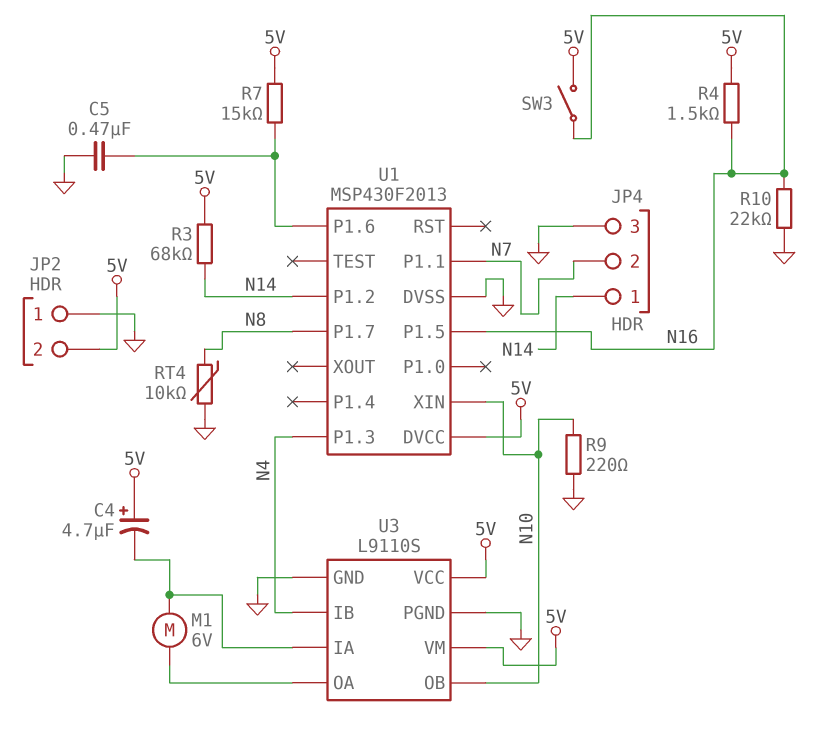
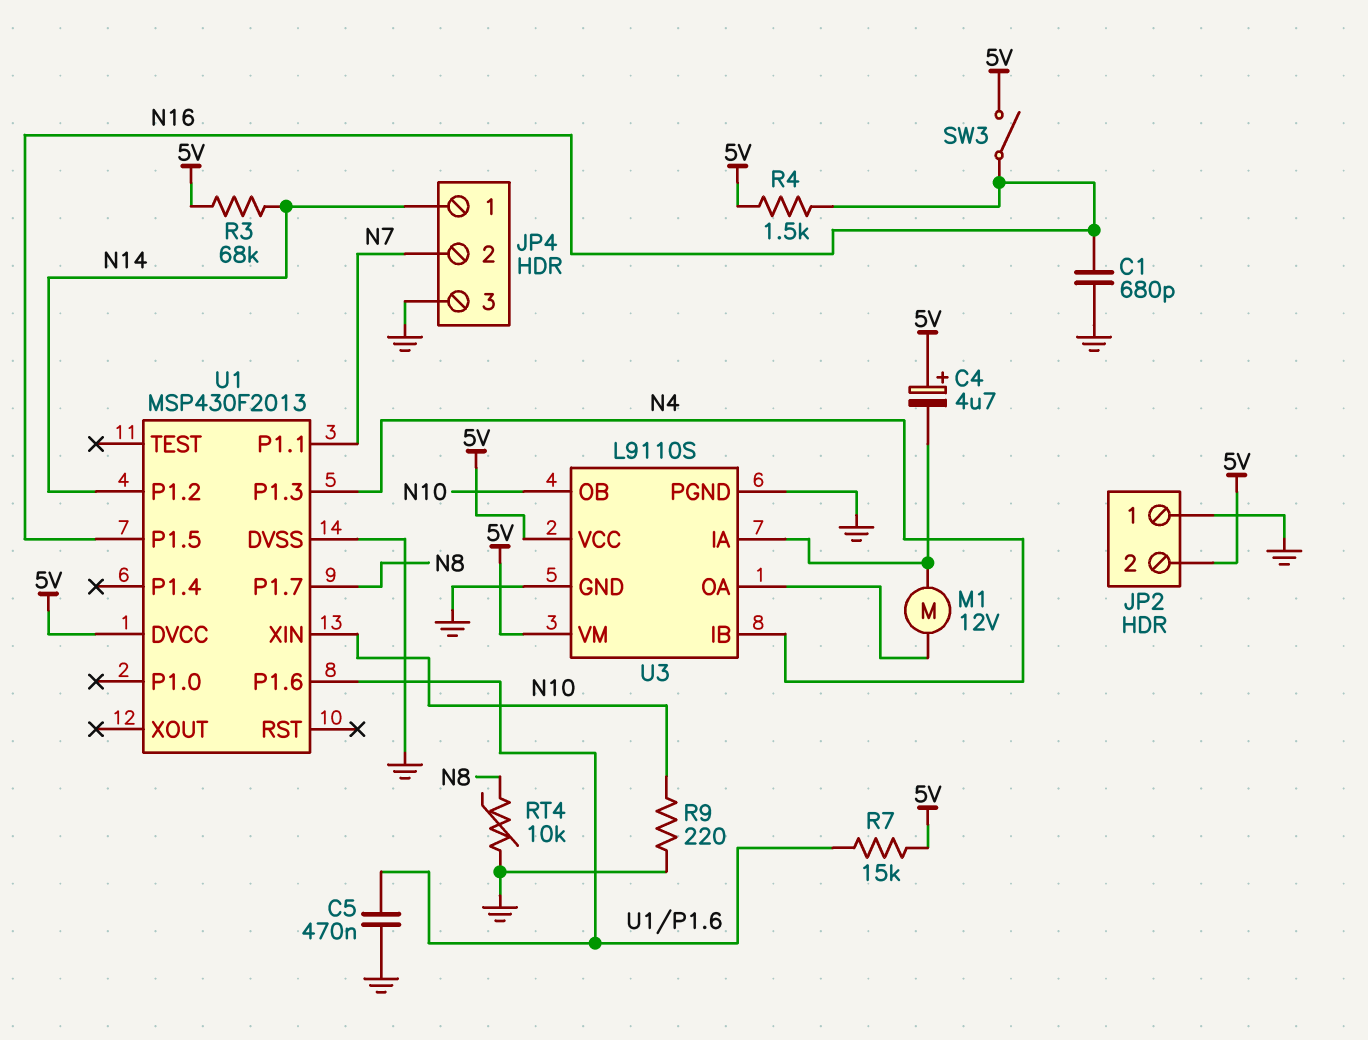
C1: none -> 680pF (GND, N16)
M1: motor 6V (U3/IA, U3/OA) -> motor 12V (U3/IA, U3/OA)
R10: 22k (GND, N16) -> none

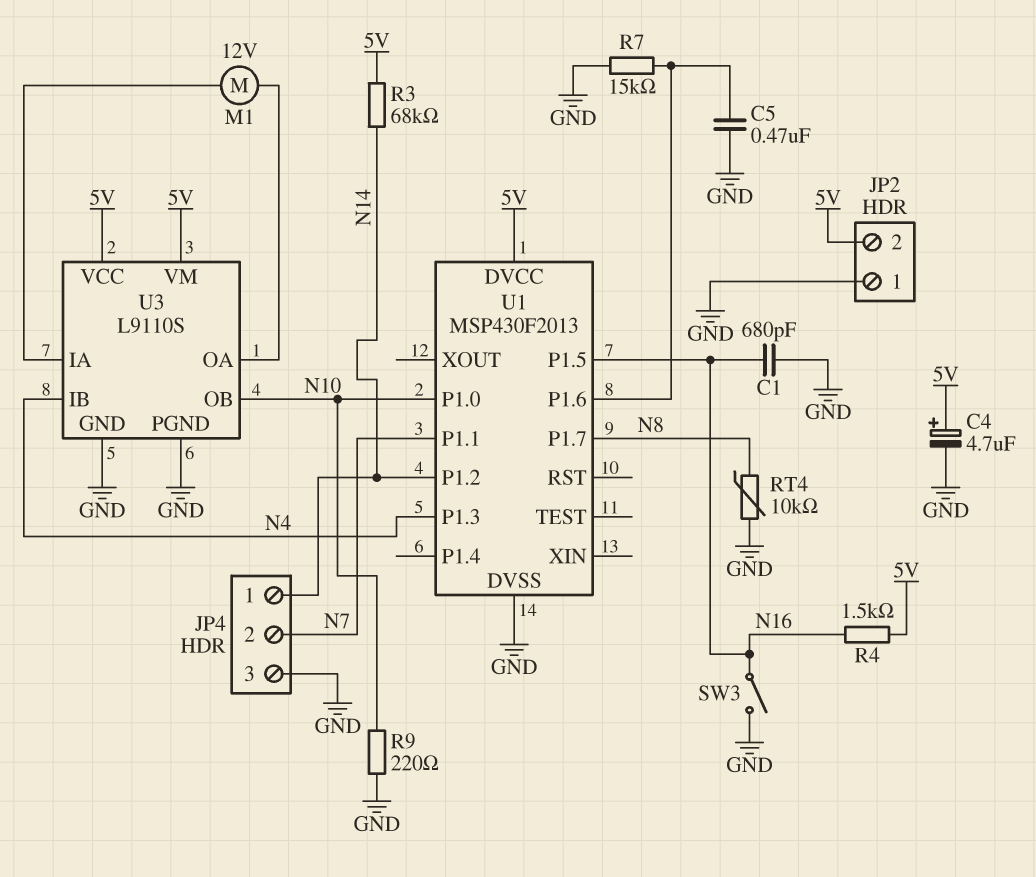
C4: 4.7uF (plus 5V, minus U3/IA) -> 4.7uF (plus 5V, minus GND)
R7: 15k (5V, U1/P1.6) -> 15k (GND, U1/P1.6)
SW3: switch (5V, N16) -> switch (GND, N16)
U1 pin P1.0: none -> N10
U1 pin XIN: N10 -> none

